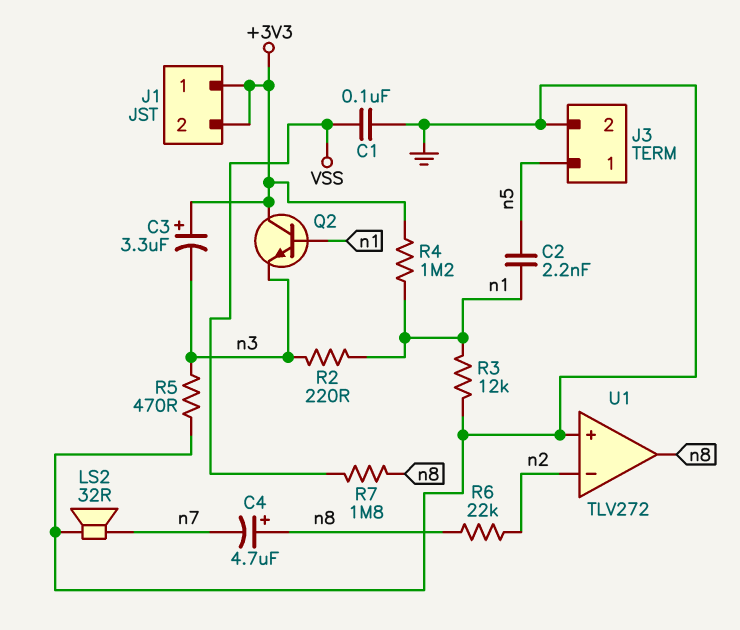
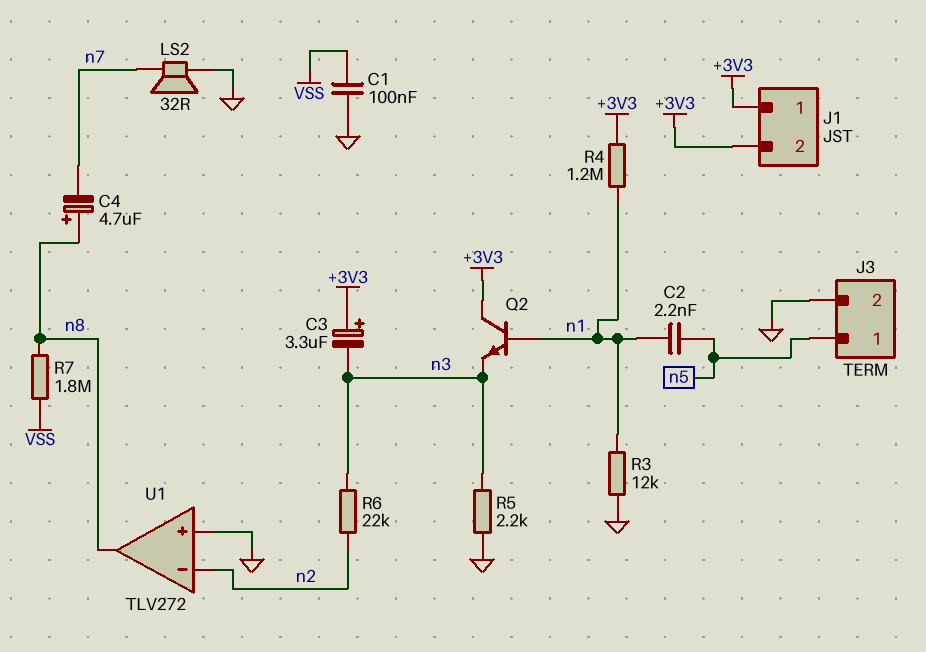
R2: 220 (n1, n3) -> none
R5: 470 (GND, n3) -> 2.2k (GND, n3)
R6: 22k (n2, n8) -> 22k (n2, n3)

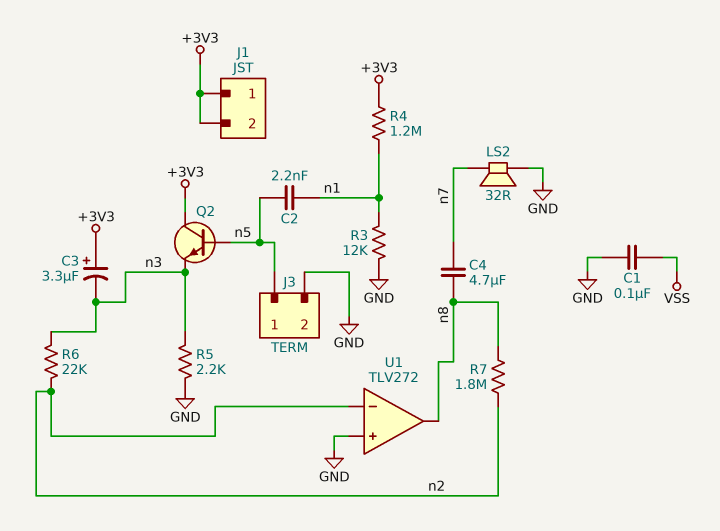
C4: 4.7uF (plus n8, minus n7) -> 4.7uF (n7, n8)
Q2: NPN (B n1, C +3V3, E n3) -> NPN (B n5, C +3V3, E n3)
R7: 1.8M (VSS, n8) -> 1.8M (n2, n8)

